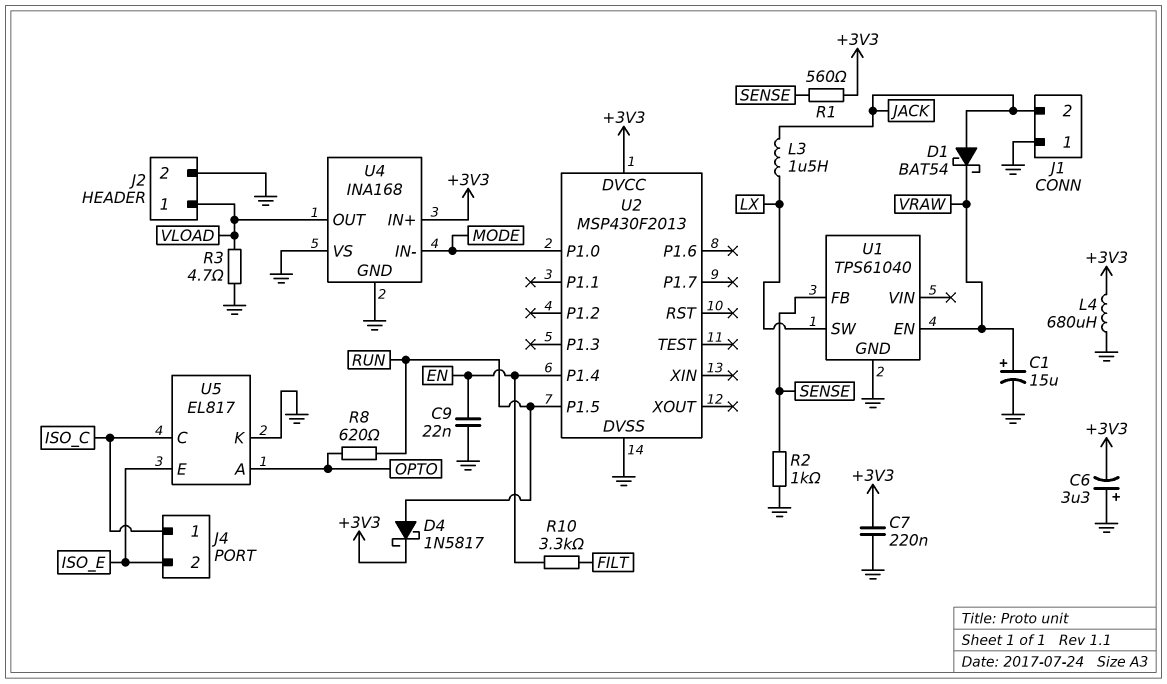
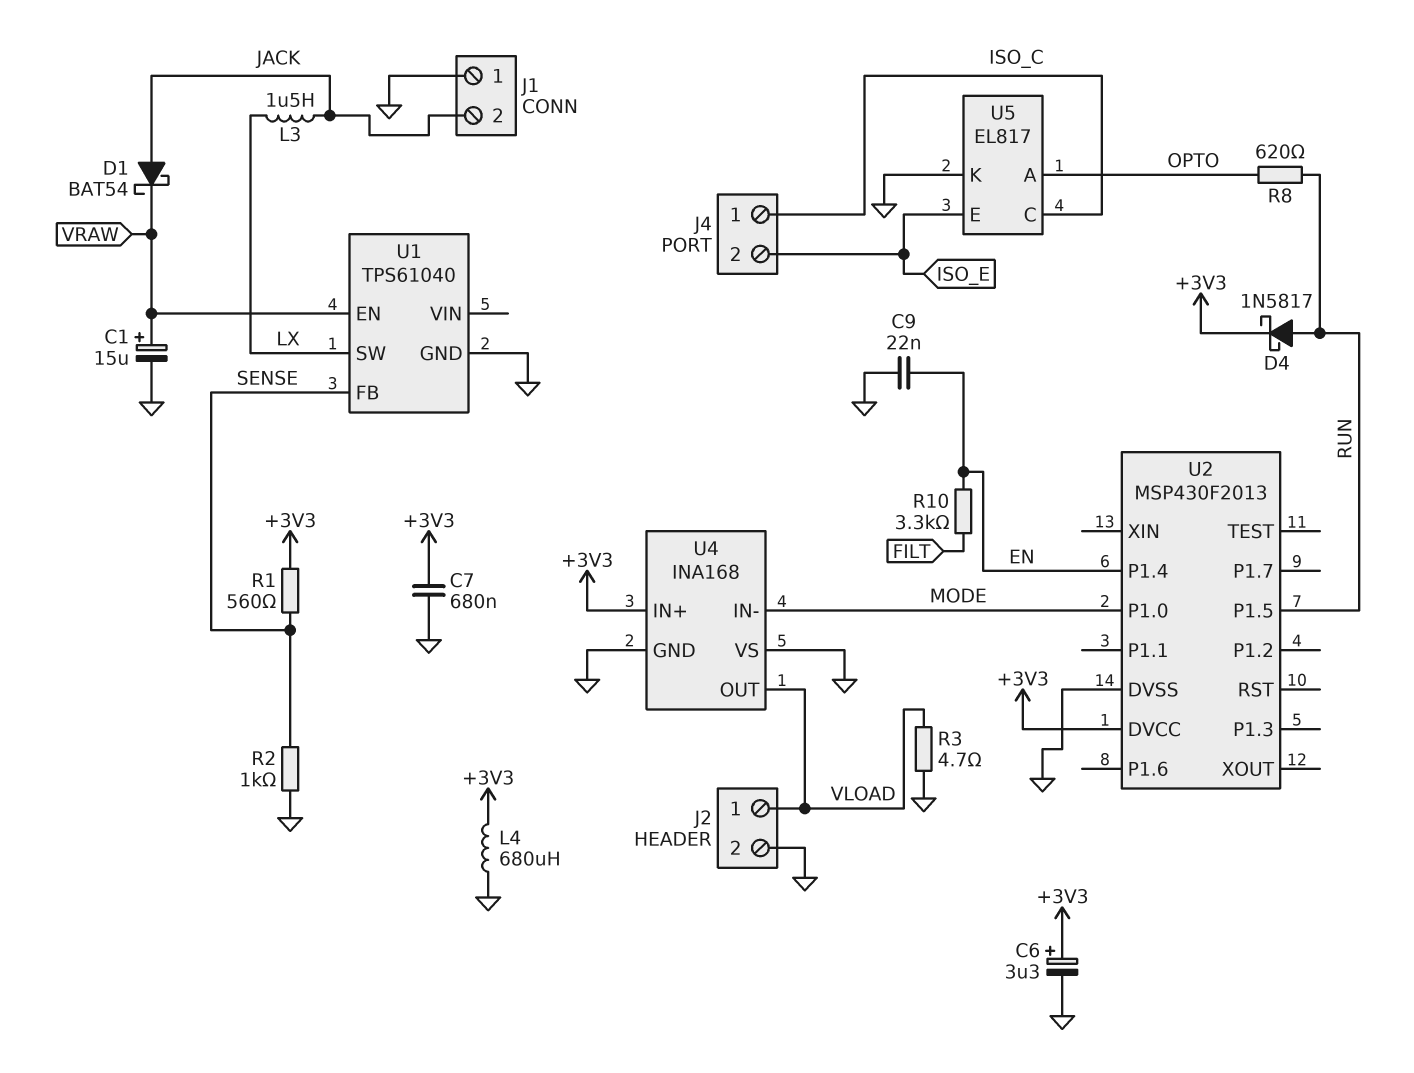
C6: 3.3uF (plus GND, minus +3V3) -> 3.3uF (plus +3V3, minus GND)
C7: 220nF (+3V3, GND) -> 680nF (+3V3, GND)

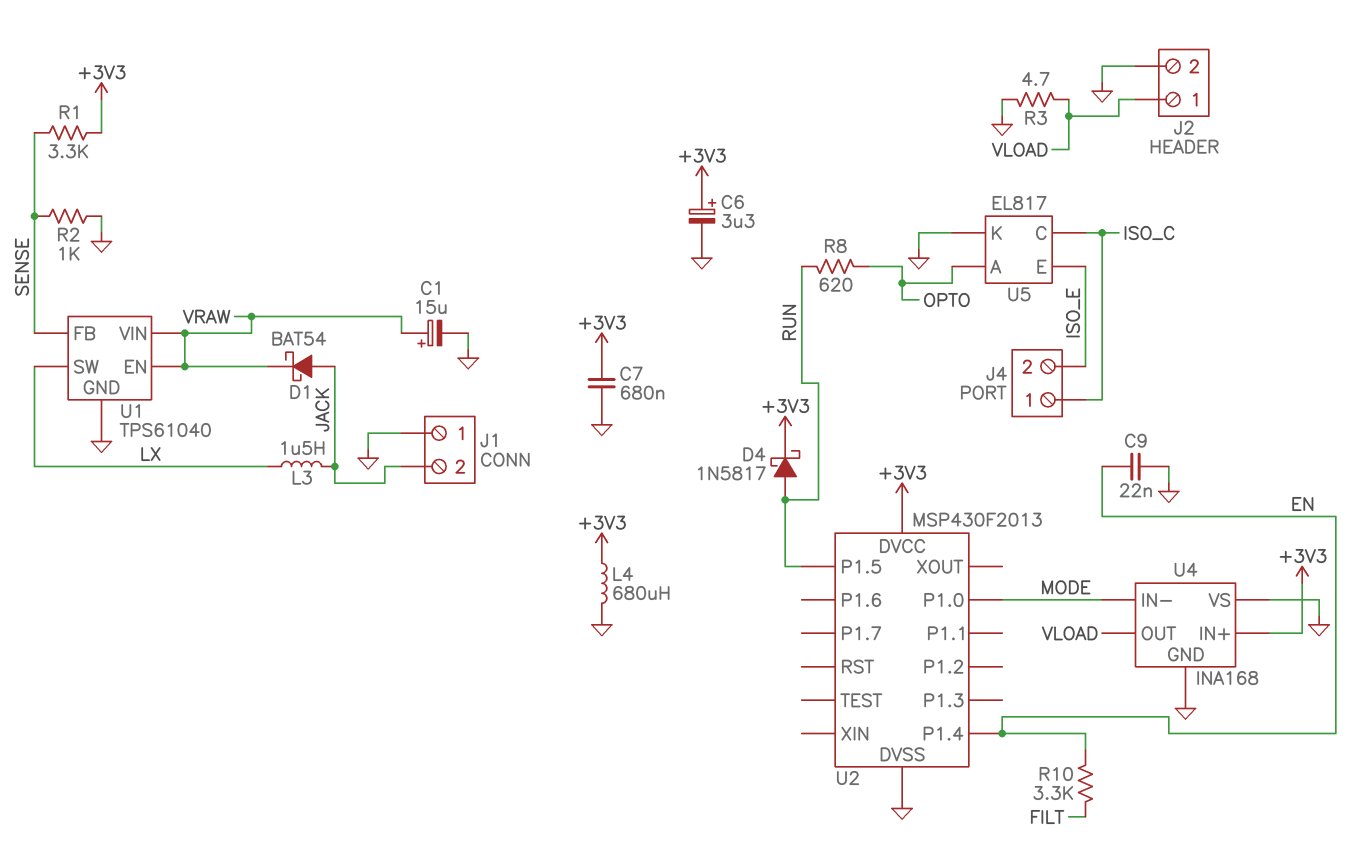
R1: 560 (+3V3, SENSE) -> 3.3k (+3V3, SENSE)
U1 pin VIN: none -> VRAW

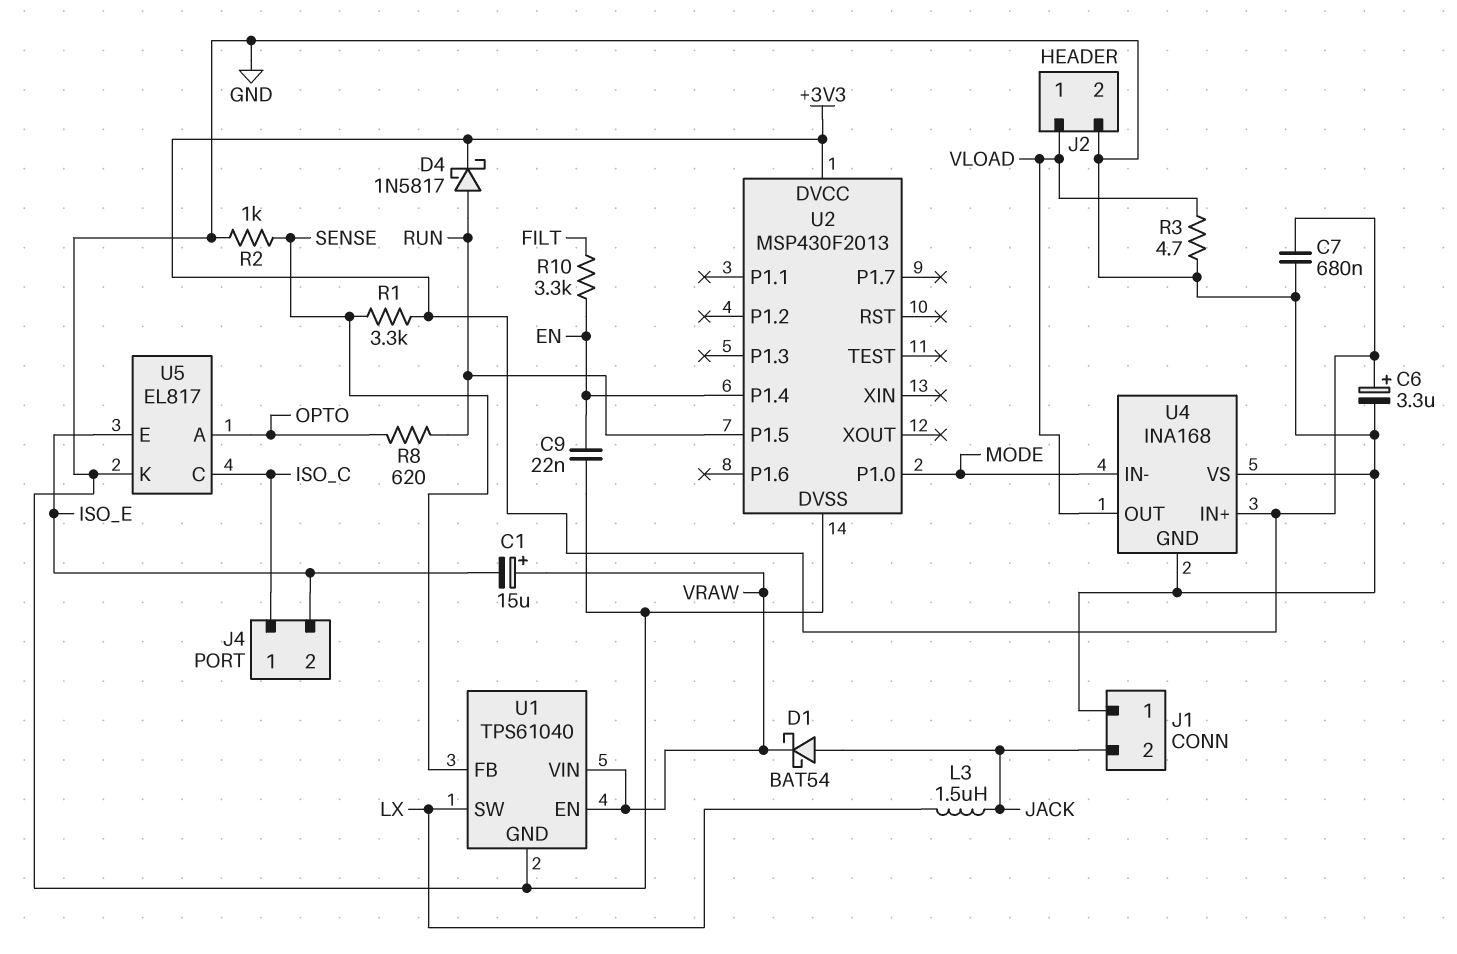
C1: 15uF (plus VRAW, minus GND) -> 15uF (plus VRAW, minus ISO_E)
L4: 680uH (+3V3, GND) -> none

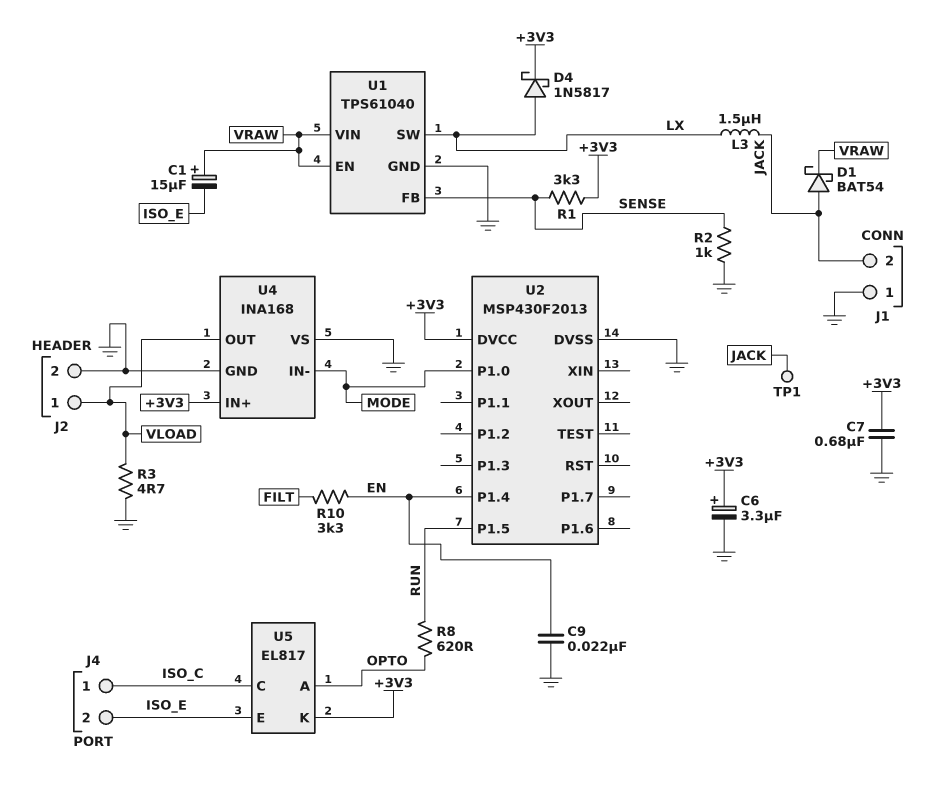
D4: schottky 1N5817 (A RUN, K +3V3) -> schottky 1N5817 (A LX, K +3V3)
TP1: none -> test point (JACK)
U5 pin K: GND -> +3V3

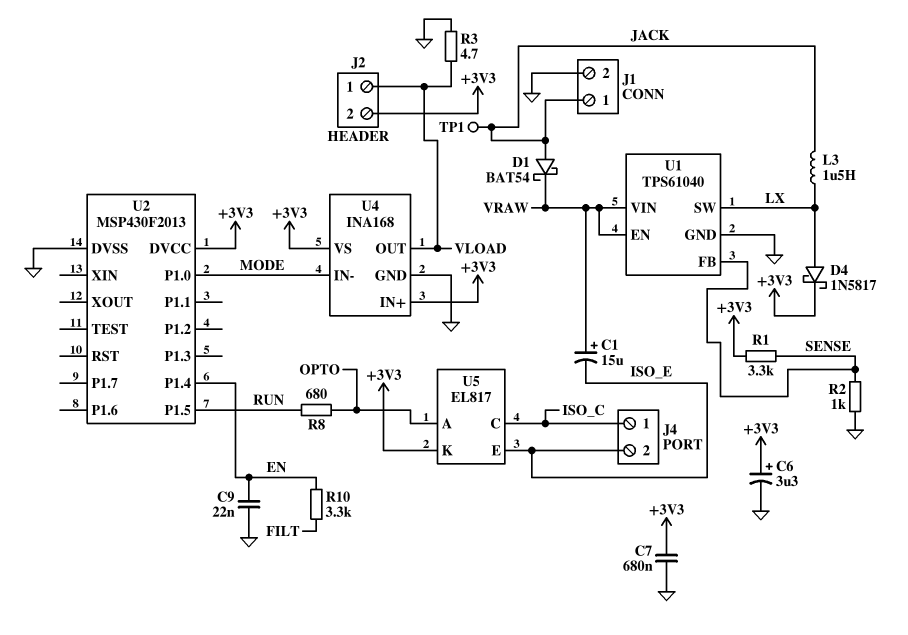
J1 pin 1: GND -> JACK
J1 pin 2: JACK -> GND
J2 pin 2: GND -> +3V3
R8: 620 (OPTO, RUN) -> 680 (OPTO, RUN)
U4 pin VS: GND -> +3V3

